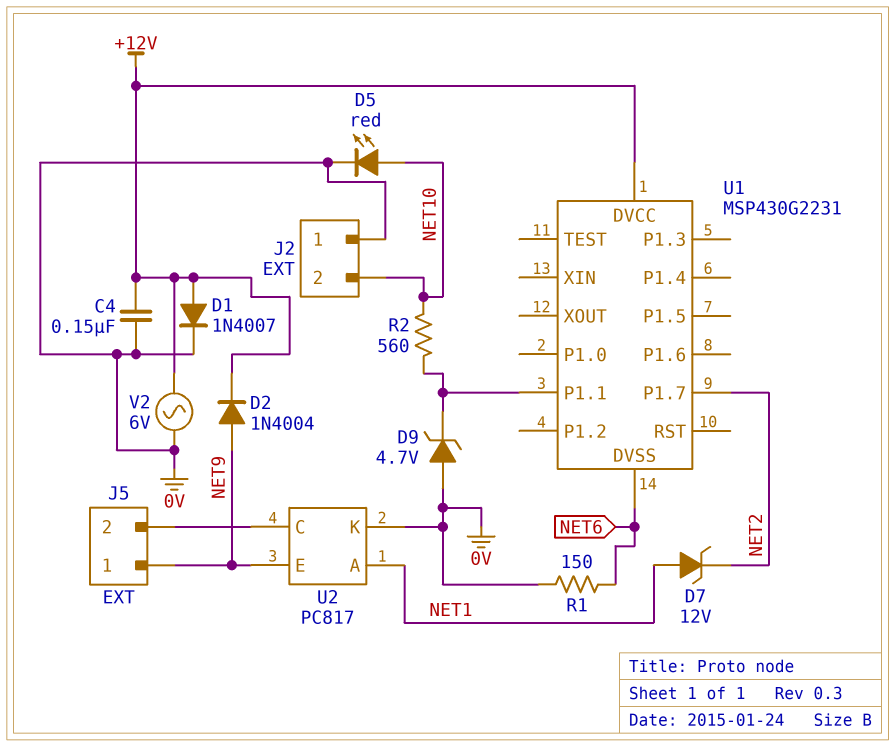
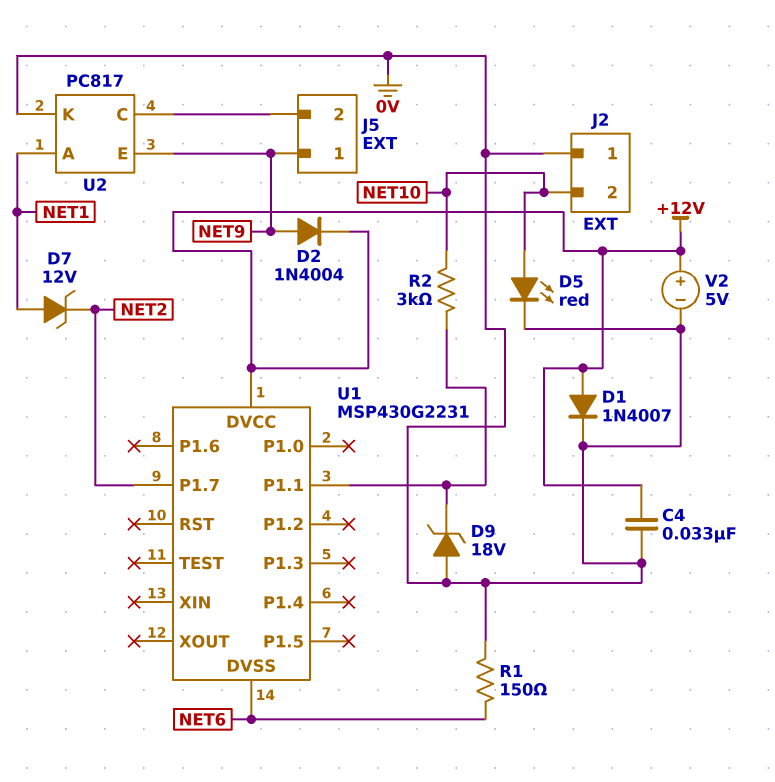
C4: 150nF (+12V, 0V) -> 33nF (+12V, 0V)
D9: zener 4.7V (A 0V, K U1/P1.1) -> zener 18V (A 0V, K U1/P1.1)
R2: 560 (NET10, U1/P1.1) -> 3k (NET10, U1/P1.1)
V2: AC 6V (+12V, 0V) -> 5V (plus +12V, minus 0V)

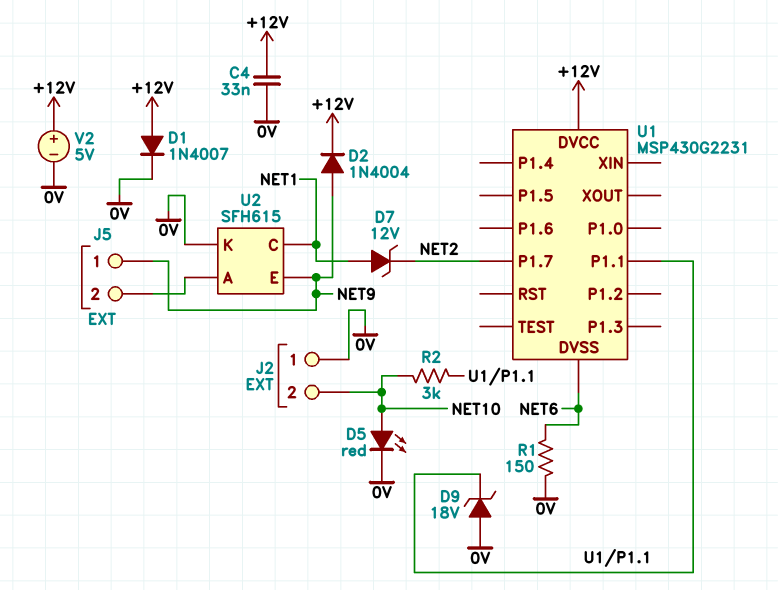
U2: PC817 -> SFH615
U2 pin A: NET1 -> J5/2
U2 pin C: J5/2 -> NET1

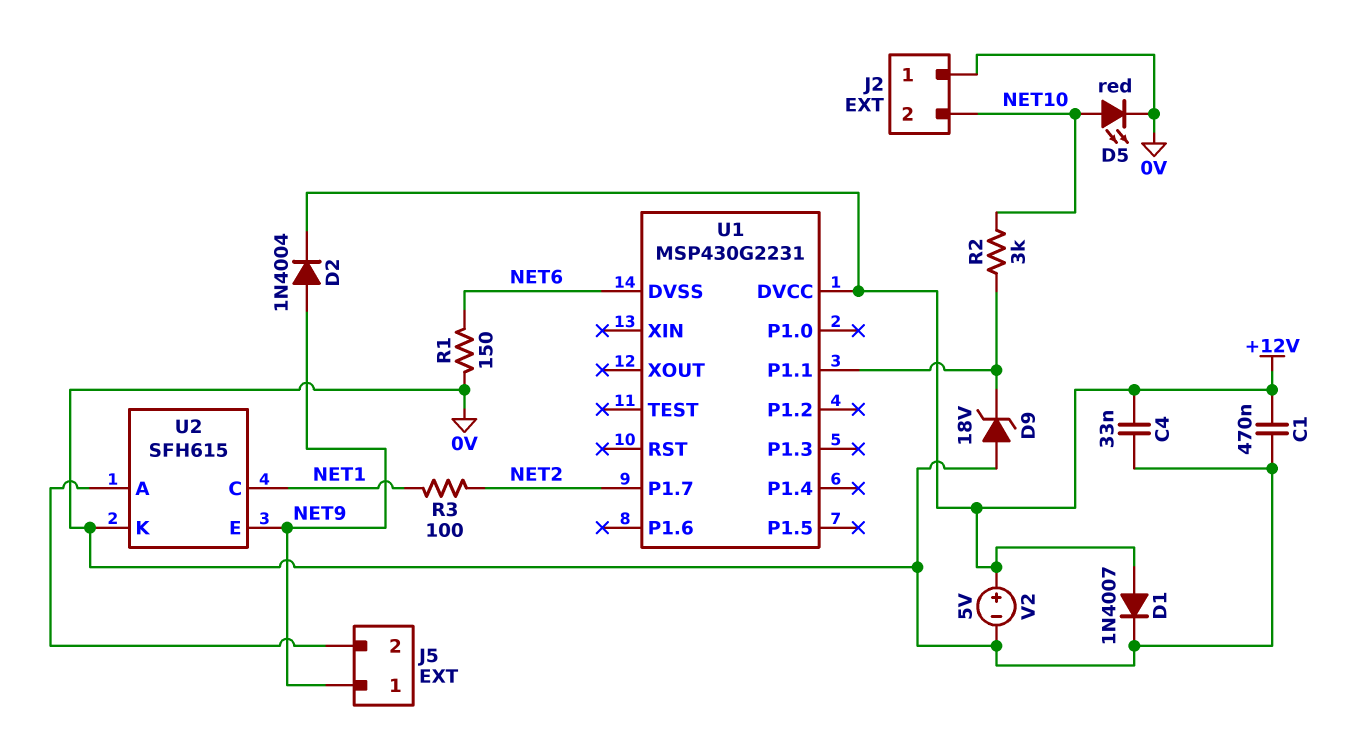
C1: none -> 470nF (+12V, 0V)
D7: zener 12V (A NET1, K NET2) -> none
R3: none -> 100 (NET1, NET2)

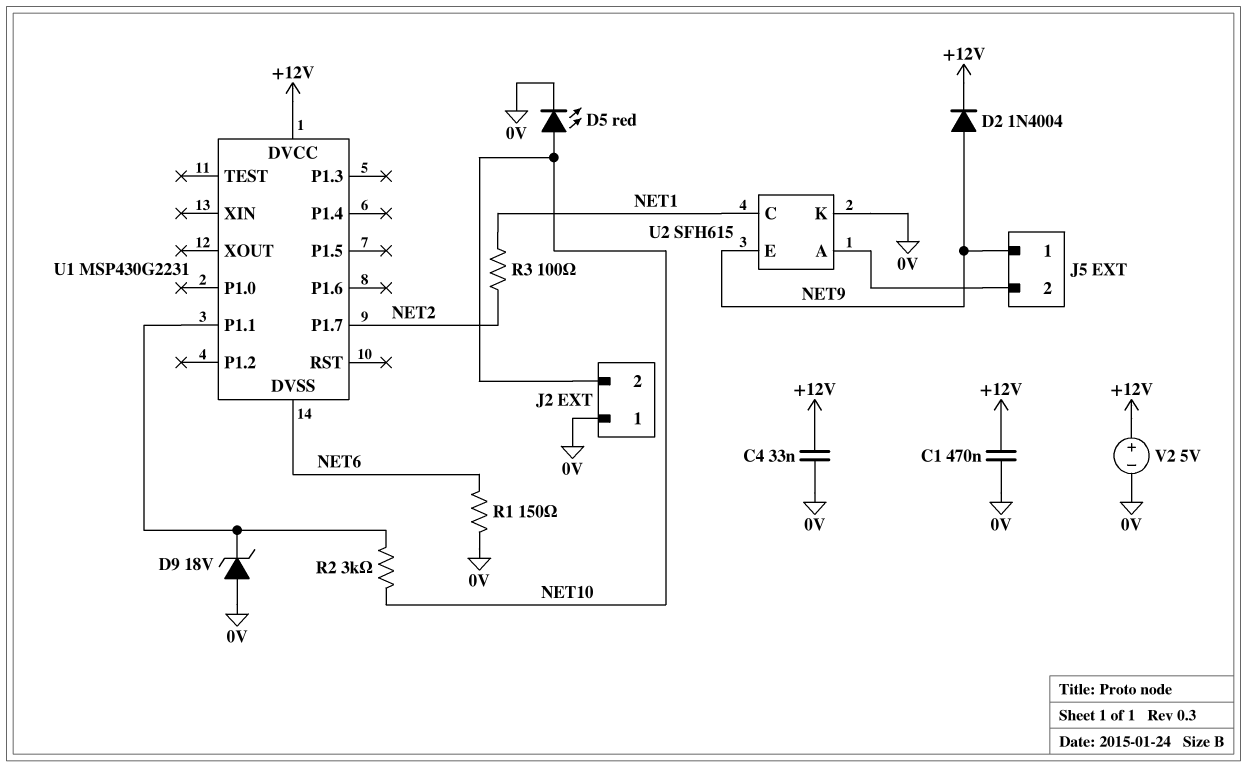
D1: diode 1N4007 (A +12V, K 0V) -> none

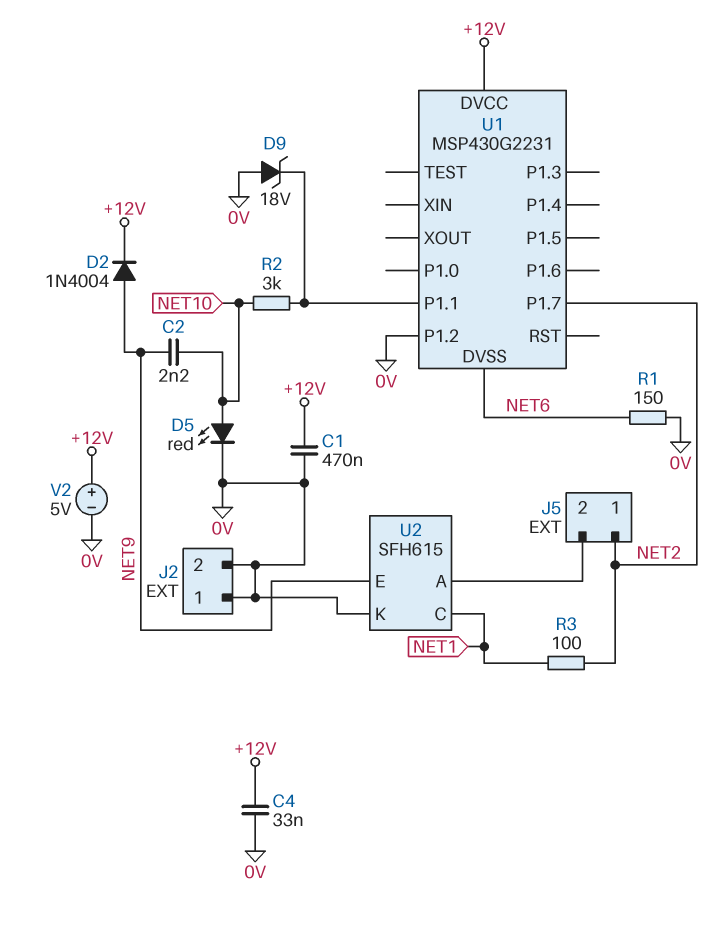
C2: none -> 2.2nF (NET9, NET10)
J2 pin 2: NET10 -> 0V
J5 pin 1: NET9 -> NET2
U1 pin P1.2: none -> 0V

